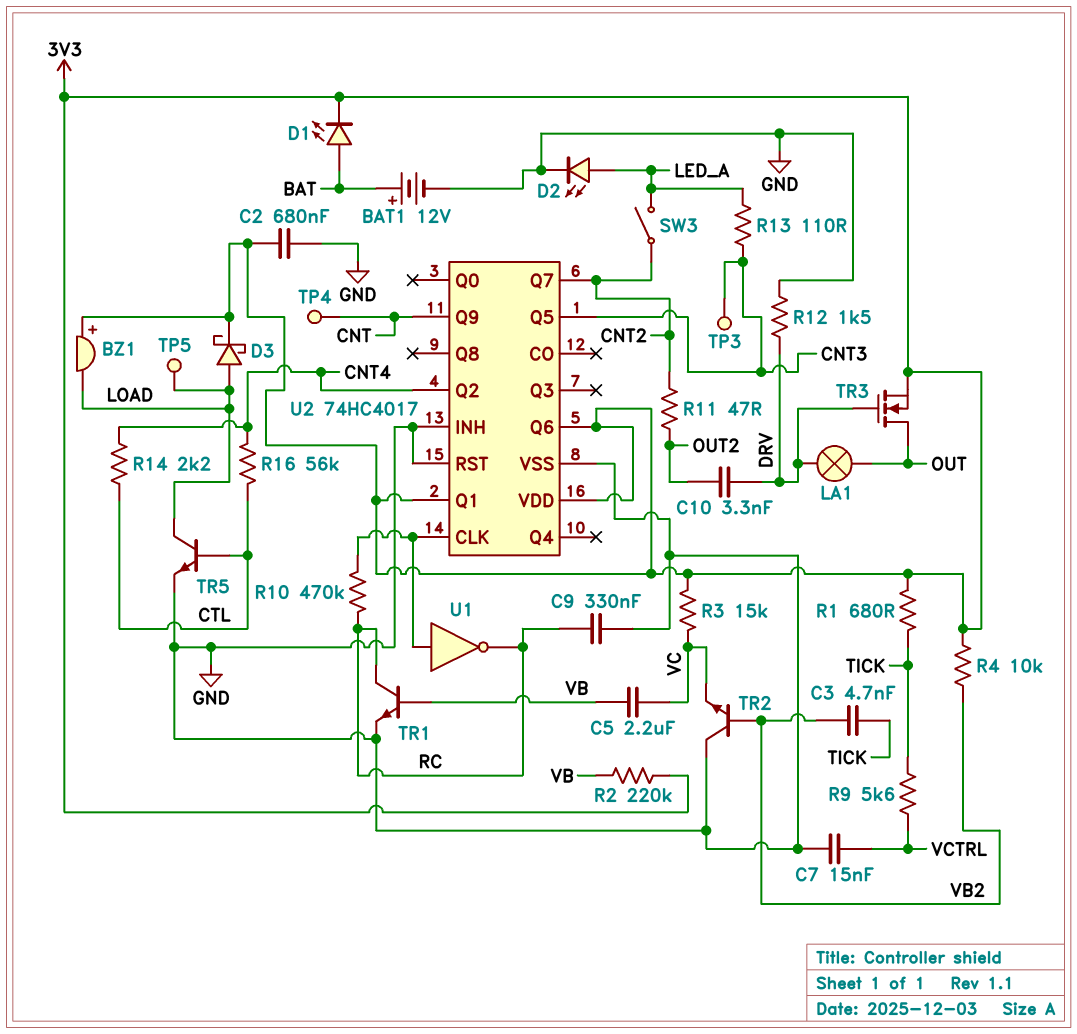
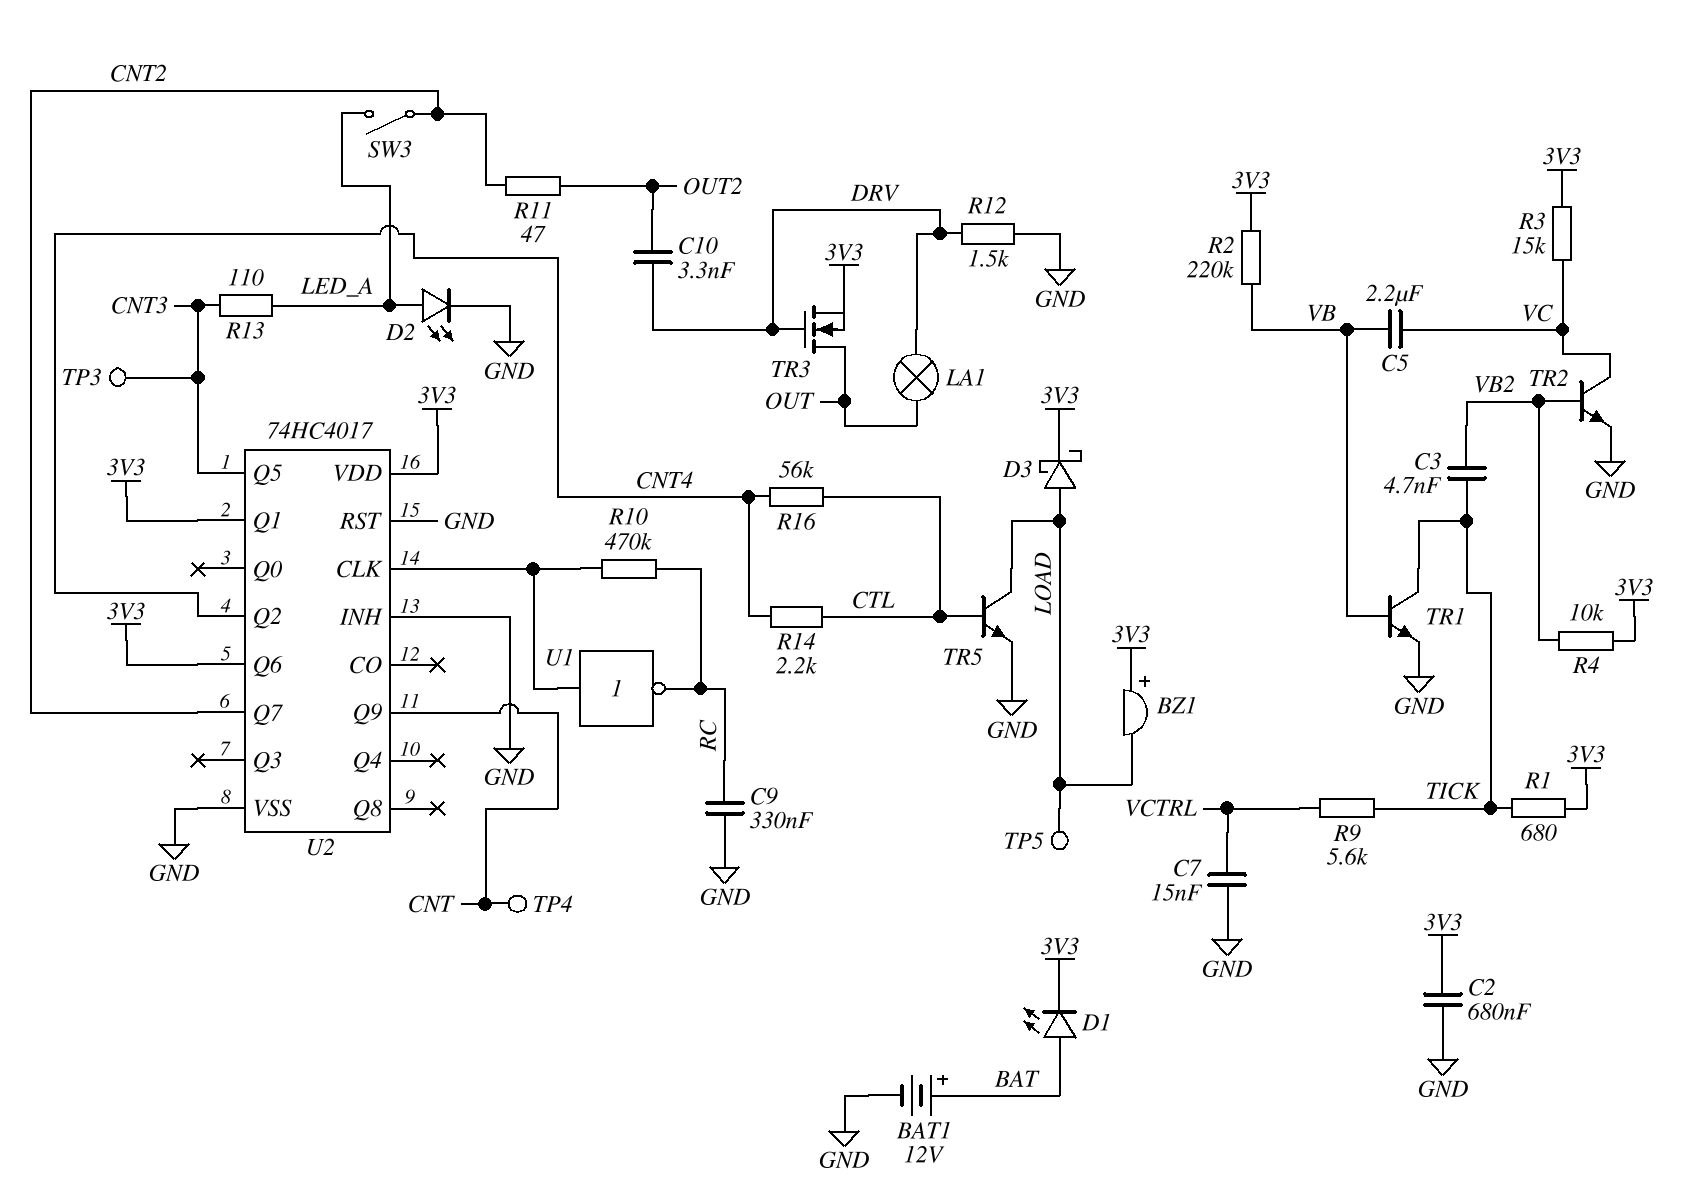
TR1: NPN (B VB, C RC, E GND) -> NPN (B VB, C TICK, E GND)
TR2: NPN (B VB2, C GND, E VC) -> NPN (B VB2, C VC, E GND)

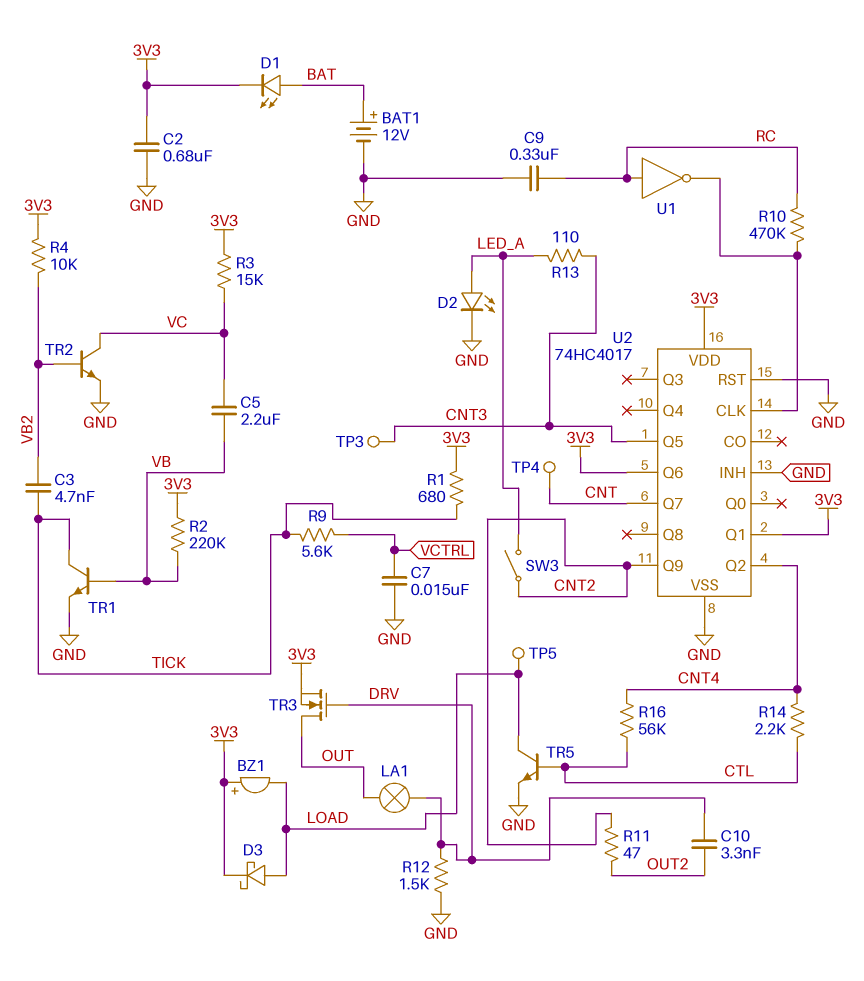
U1: NOT (in U2/CLK, out RC) -> NOT (in RC, out U2/CLK)
U2 pin Q7: CNT2 -> CNT
U2 pin Q9: CNT -> CNT2

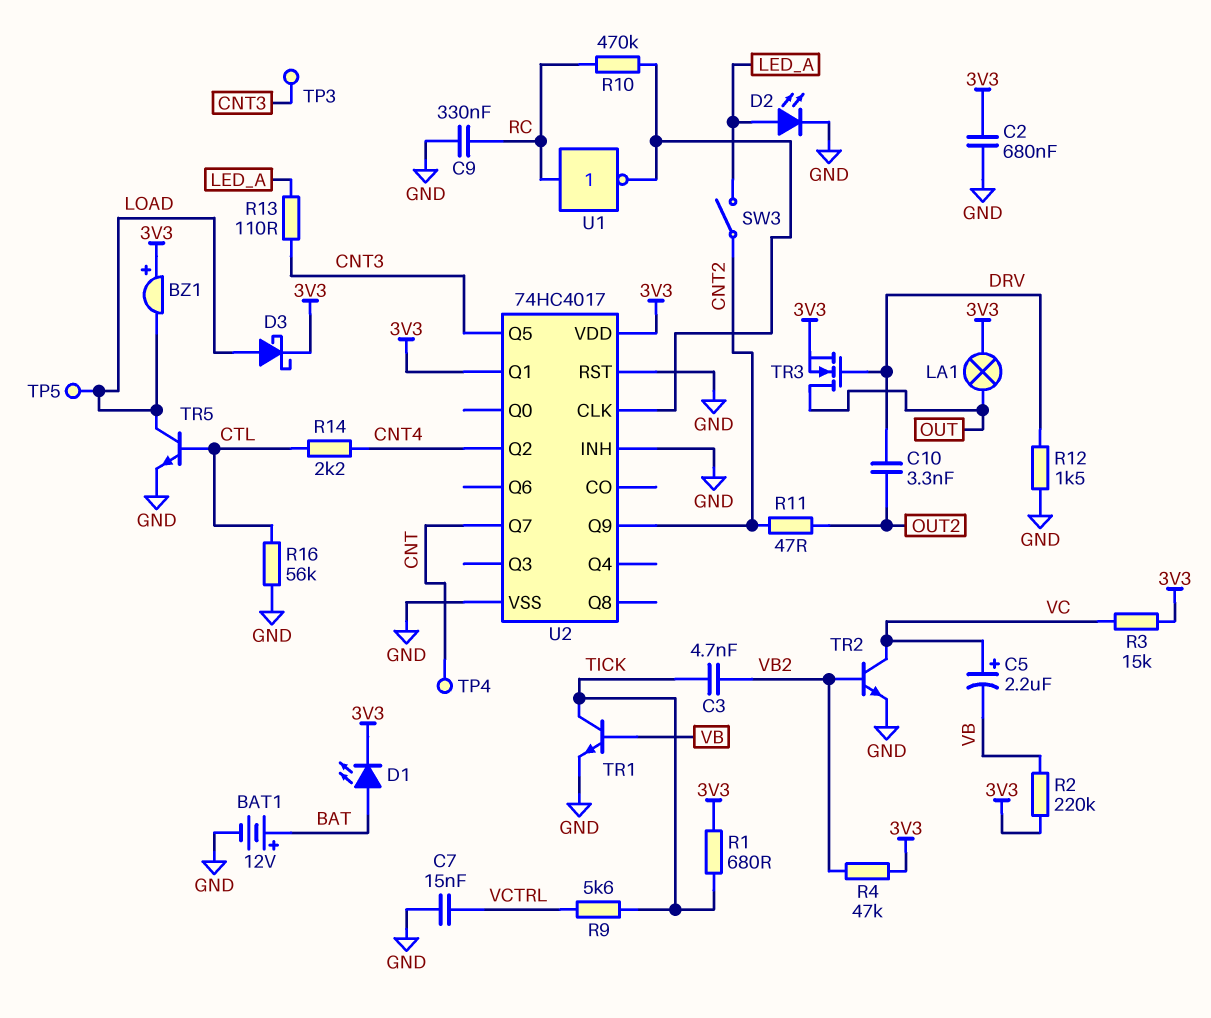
C5: 2.2uF (VB, VC) -> 2.2uF (plus VC, minus VB)
LA1: lamp (DRV, OUT) -> lamp (3V3, OUT)
R4: 10k (3V3, VB2) -> 47k (3V3, VB2)
R16: 56k (CNT4, CTL) -> 56k (CTL, GND)
U2 pin Q6: 3V3 -> none

